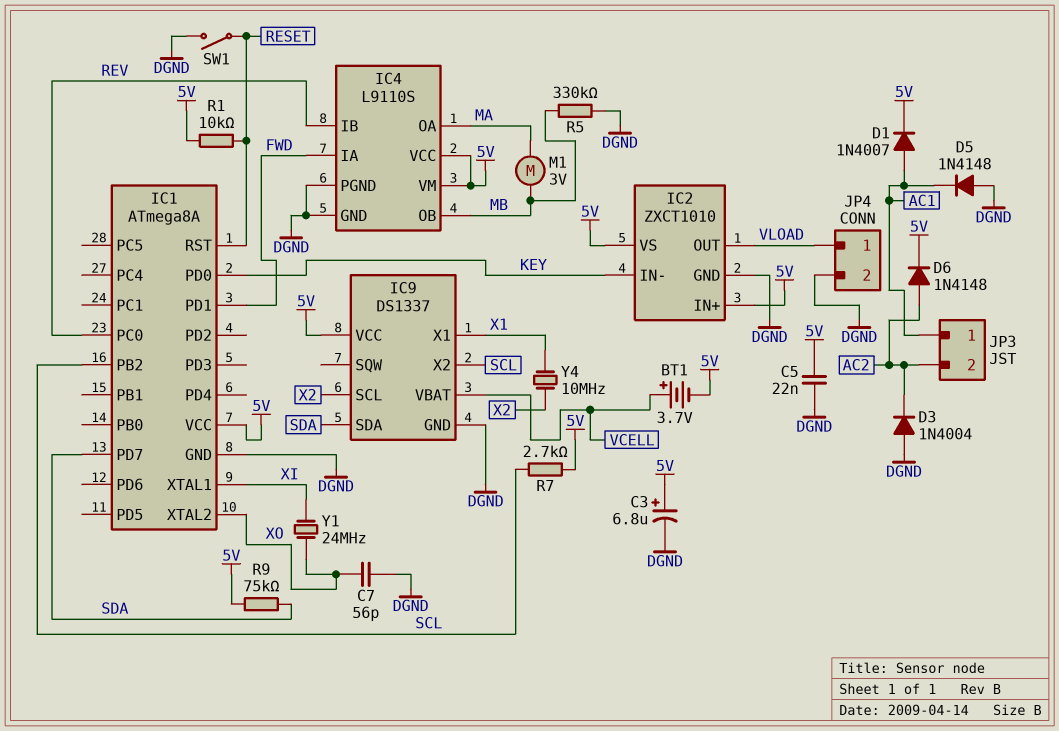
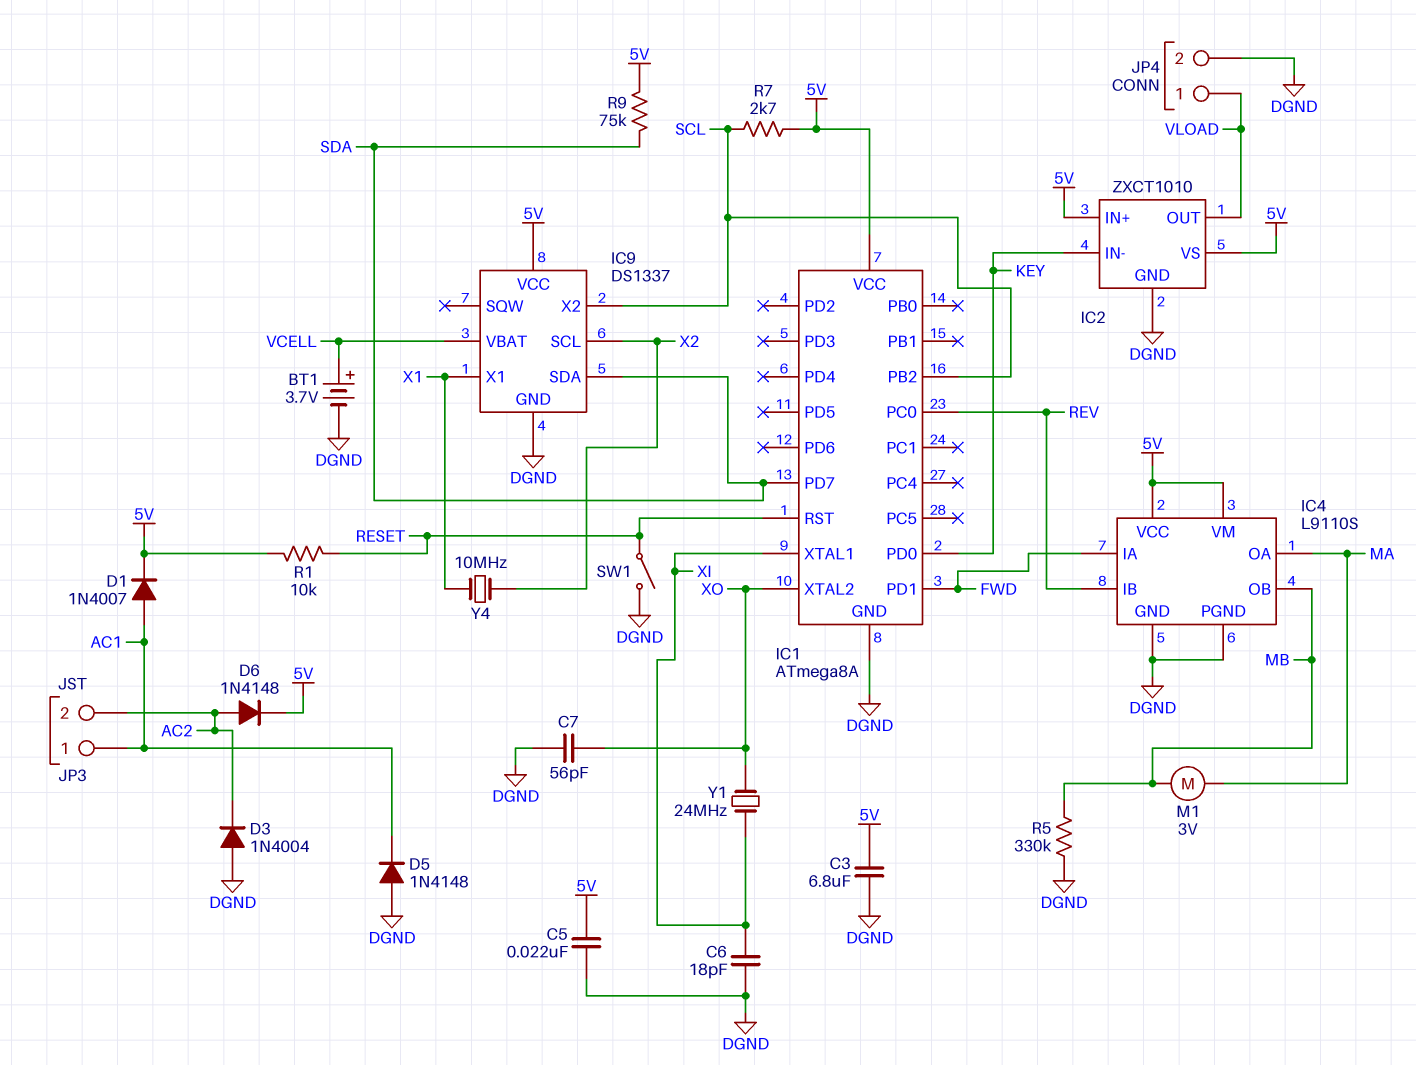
BT1: 3.7V (plus VCELL, minus 5V) -> 3.7V (plus VCELL, minus DGND)
C3: 6.8uF (plus 5V, minus DGND) -> 6.8uF (5V, DGND)
C6: none -> 18pF (DGND, XI)

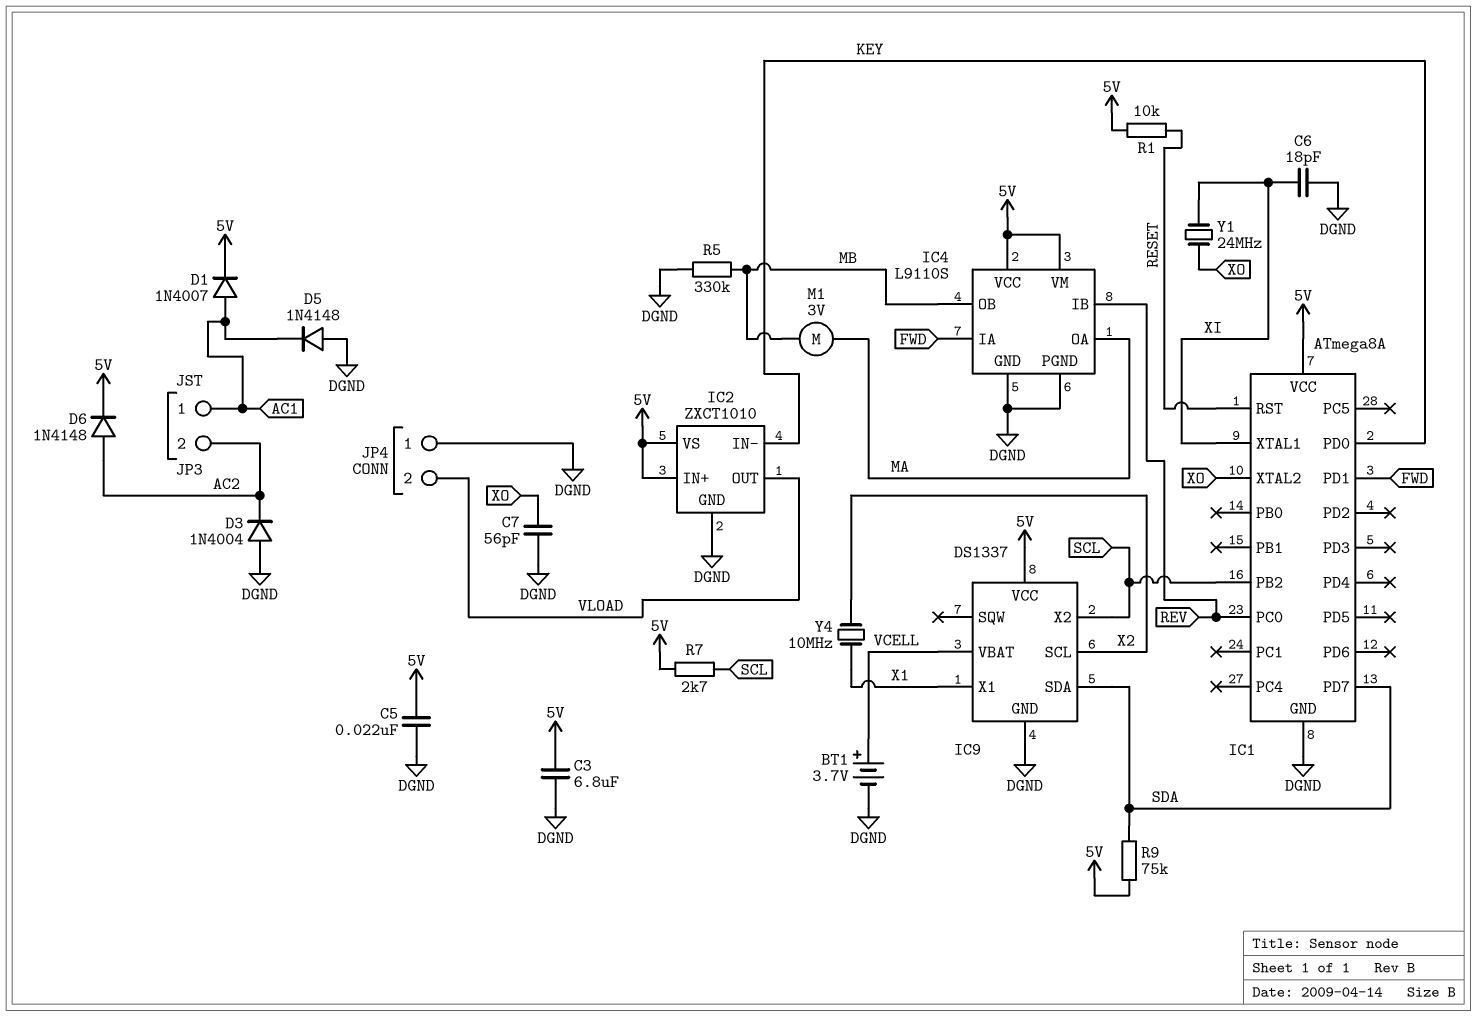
JP4 pin 1: VLOAD -> DGND
JP4 pin 2: DGND -> VLOAD
SW1: switch (DGND, RESET) -> none

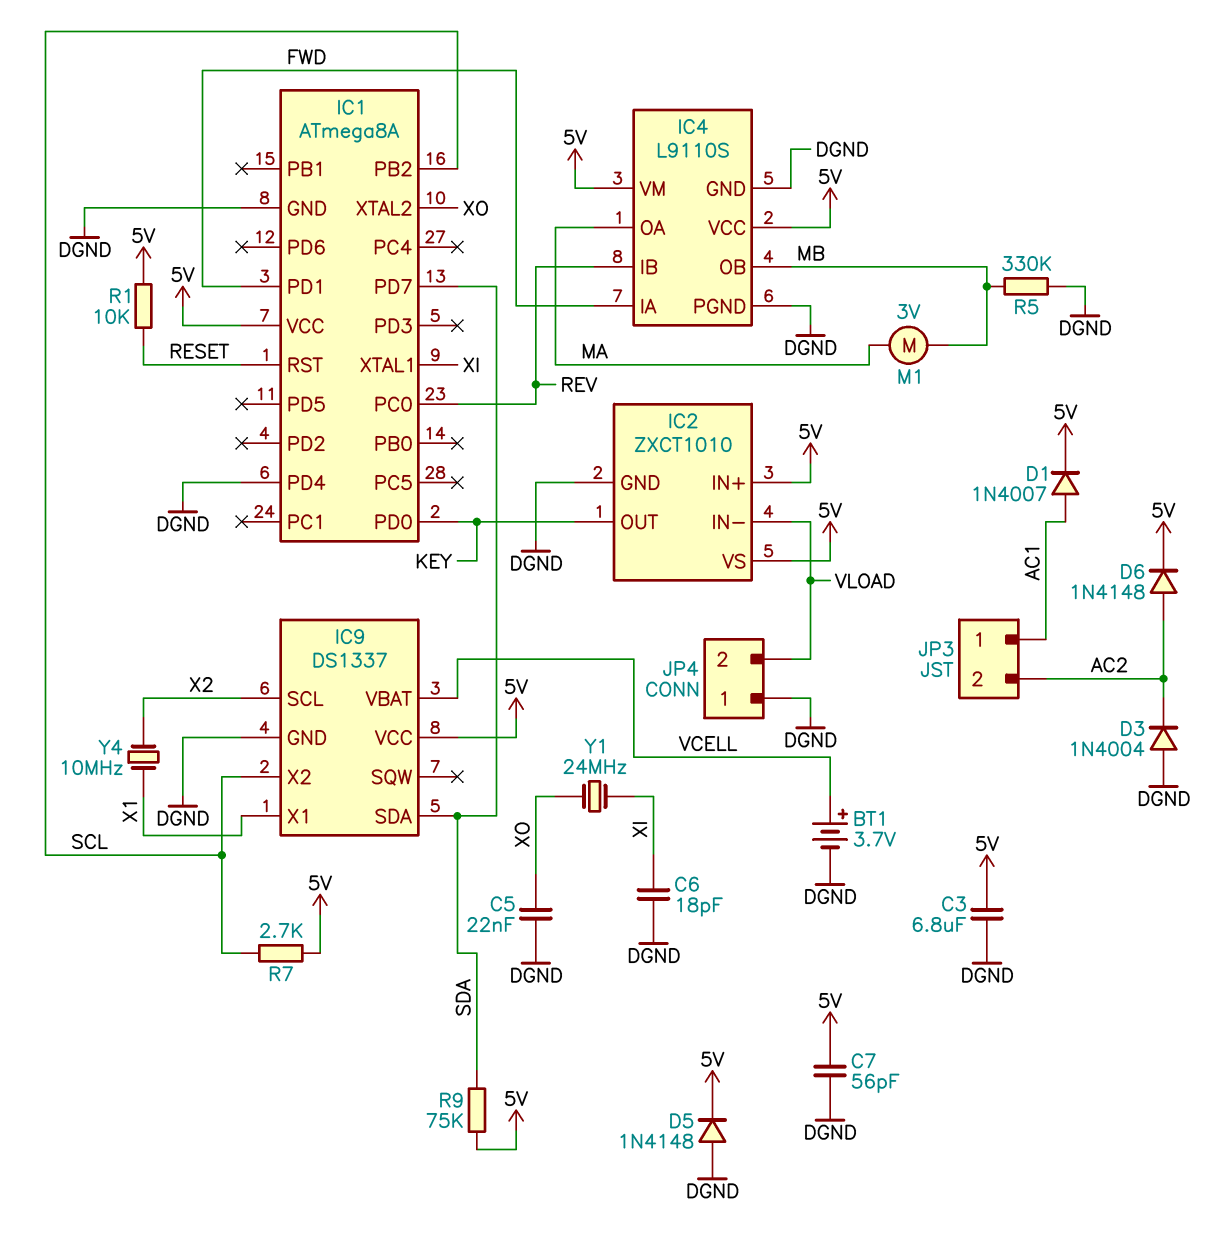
C5: 22nF (5V, DGND) -> 22nF (DGND, XO)
C7: 56pF (DGND, XO) -> 56pF (5V, DGND)
D5: diode 1N4148 (A DGND, K AC1) -> diode 1N4148 (A DGND, K 5V)
IC1 pin PD4: none -> DGND
IC2 pin IN-: KEY -> VLOAD
IC2 pin OUT: VLOAD -> KEY

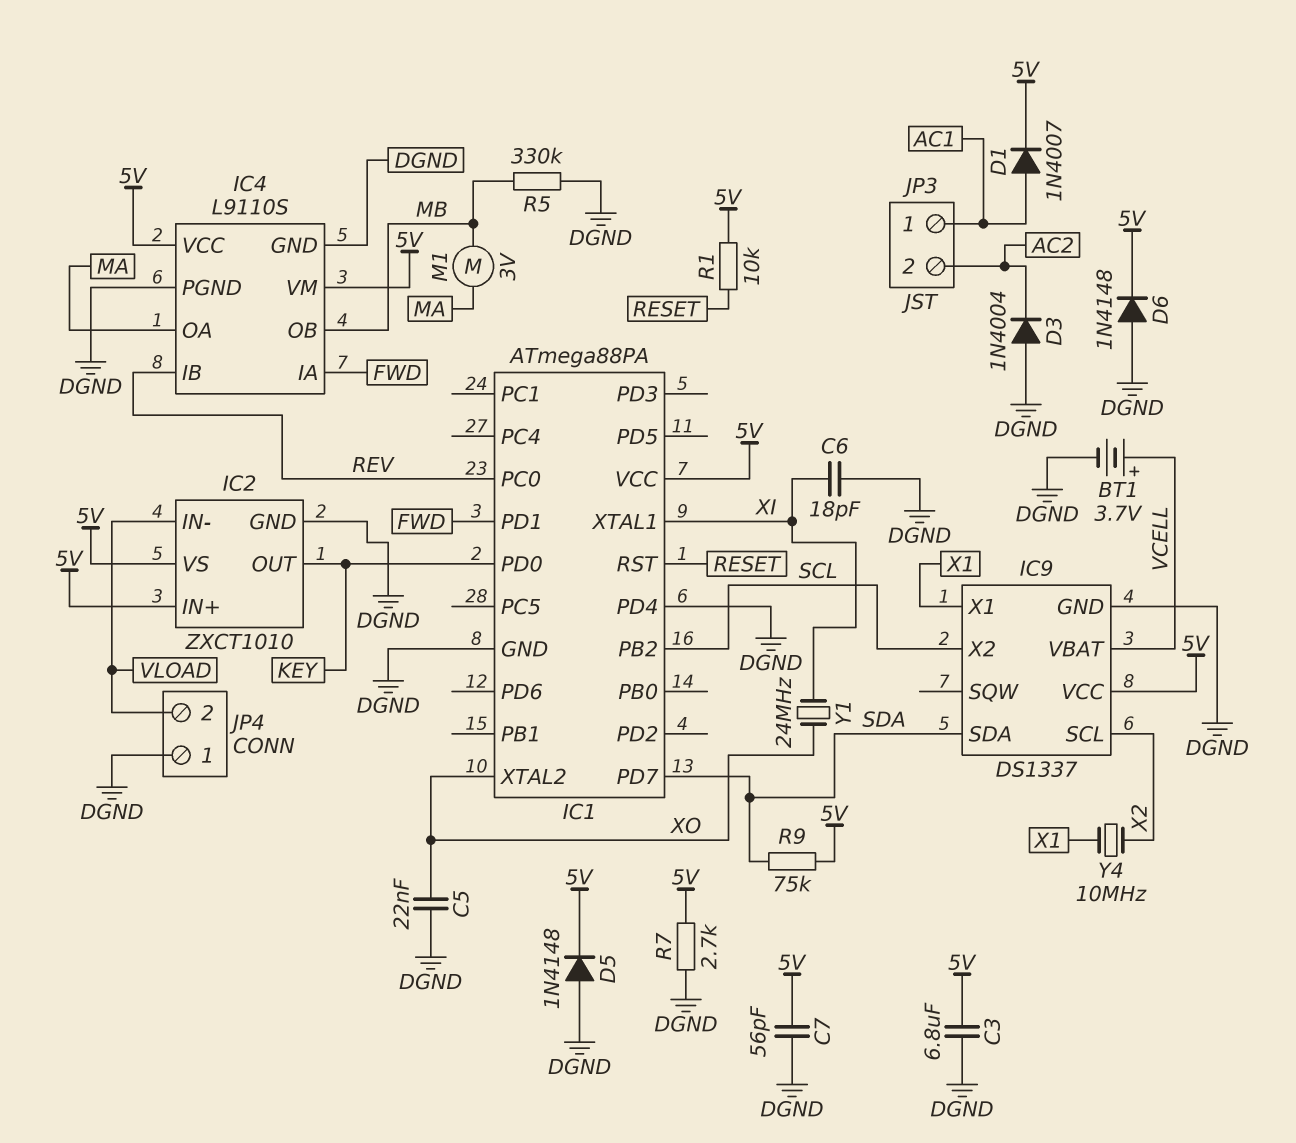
D6: diode 1N4148 (A AC2, K 5V) -> diode 1N4148 (A DGND, K 5V)
IC1: ATmega8A -> ATmega88PA
R7: 2.7k (5V, SCL) -> 2.7k (5V, DGND)

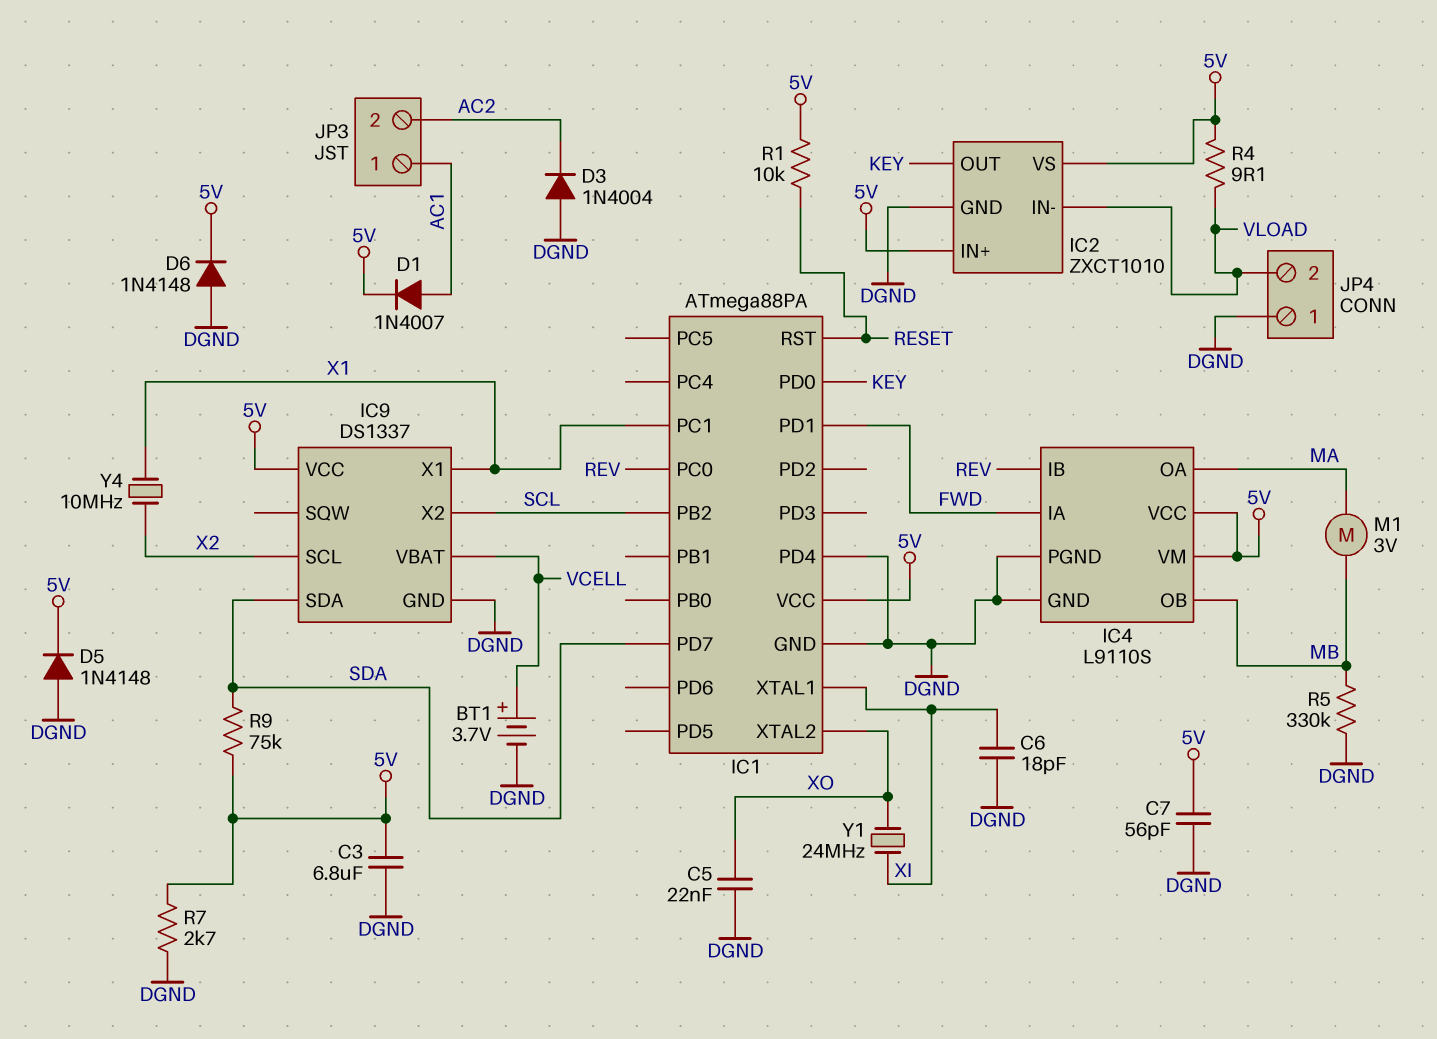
IC1 pin PC1: none -> X1
R4: none -> 9.1 (5V, VLOAD)

